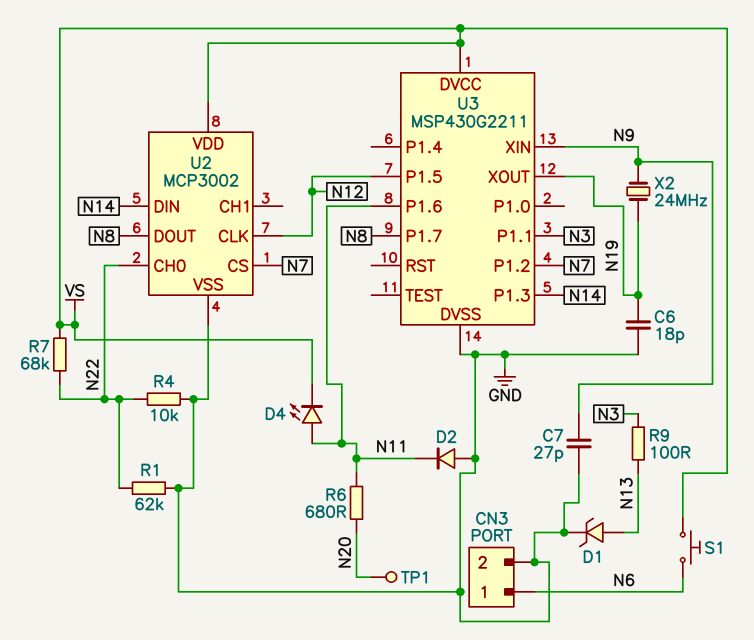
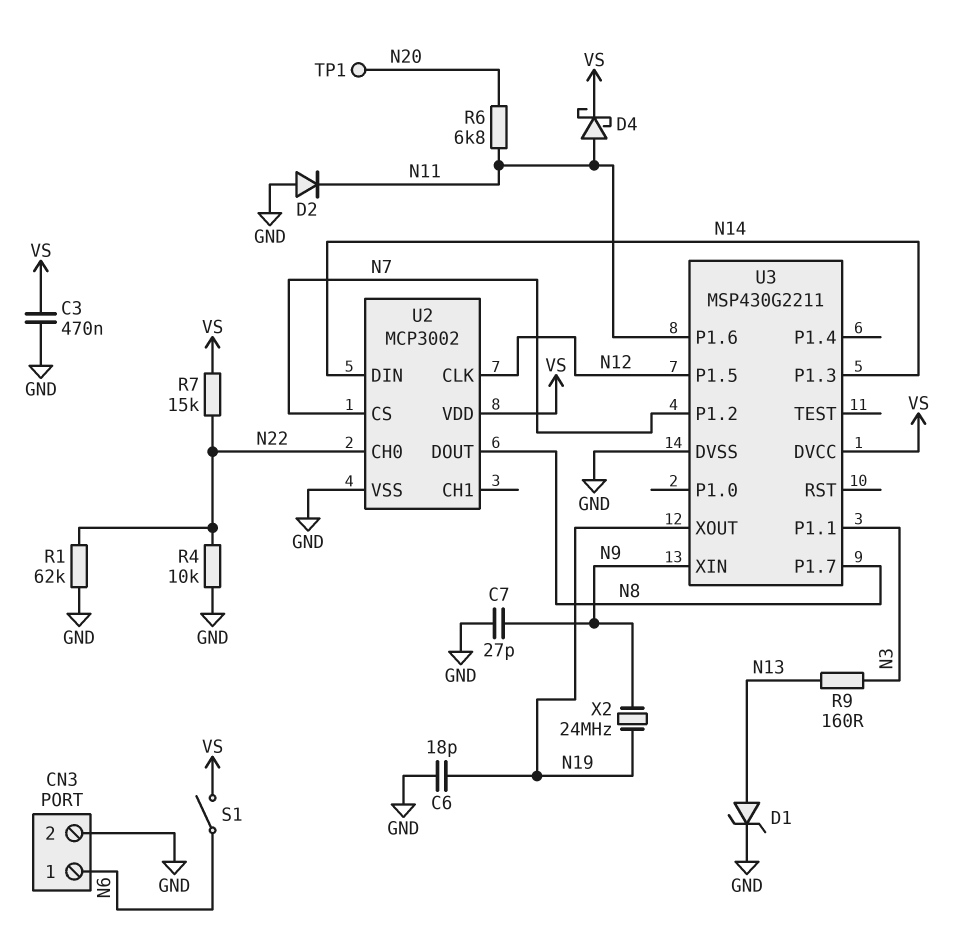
C3: none -> 470nF (GND, VS)
D4: LED (A N11, K VS) -> schottky (A N11, K VS)
R6: 680 (N11, N20) -> 6.8k (N11, N20)
R7: 68k (N22, VS) -> 15k (N22, VS)
R9: 100 (N3, N13) -> 160 (N3, N13)
S1: button (N6, VS) -> switch (N6, VS)

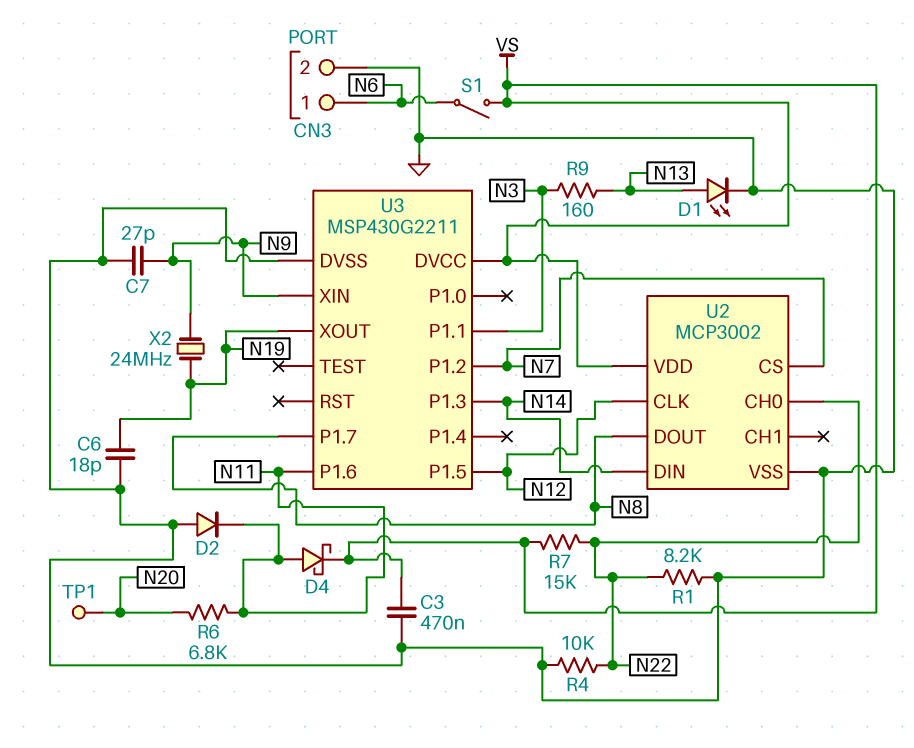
D1: zener (A N13, K GND) -> LED (A N13, K GND)
R1: 62k (GND, N22) -> 8.2k (GND, N22)

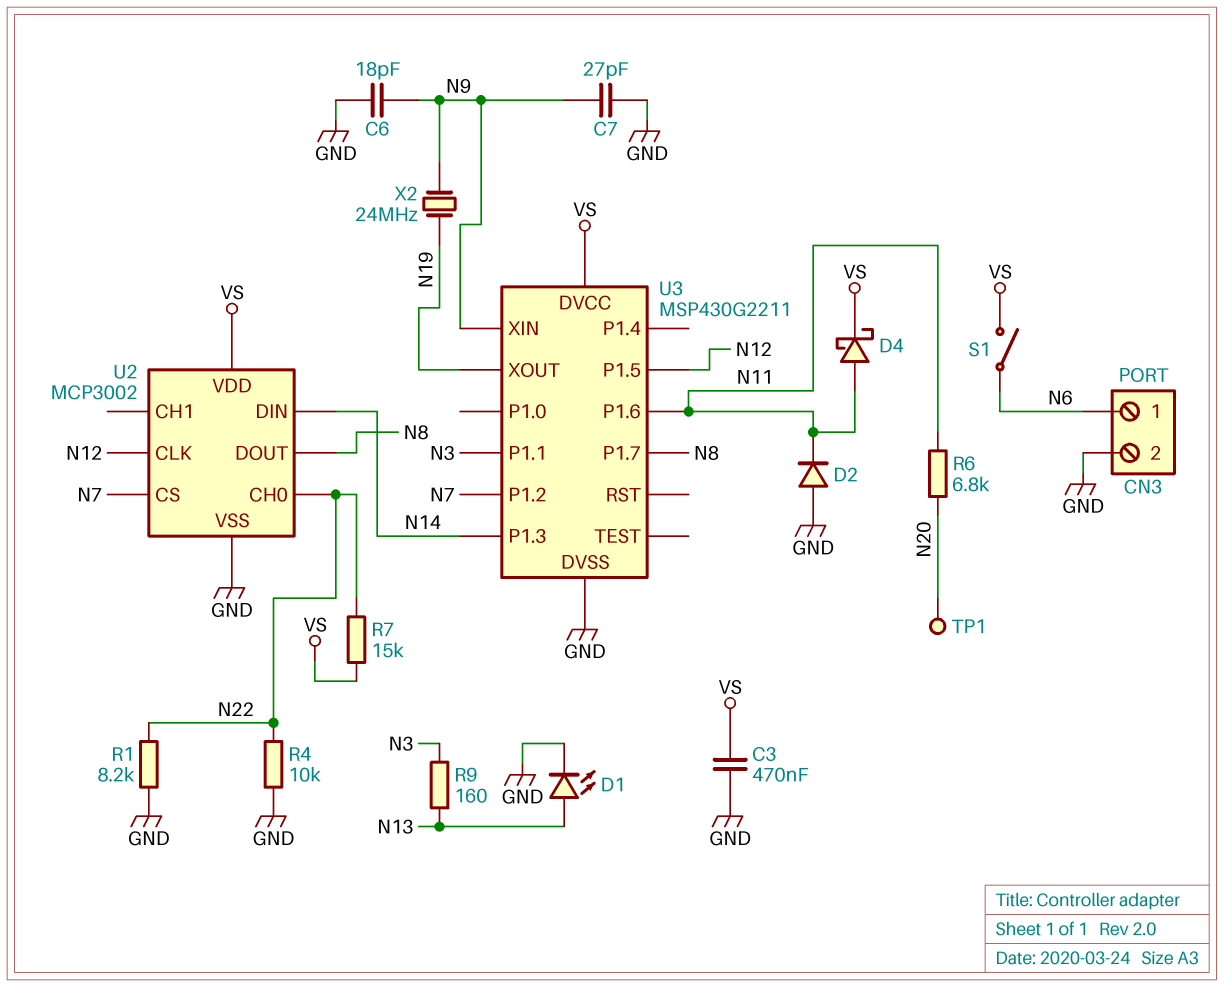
C6: 18pF (GND, N19) -> 18pF (GND, N9)

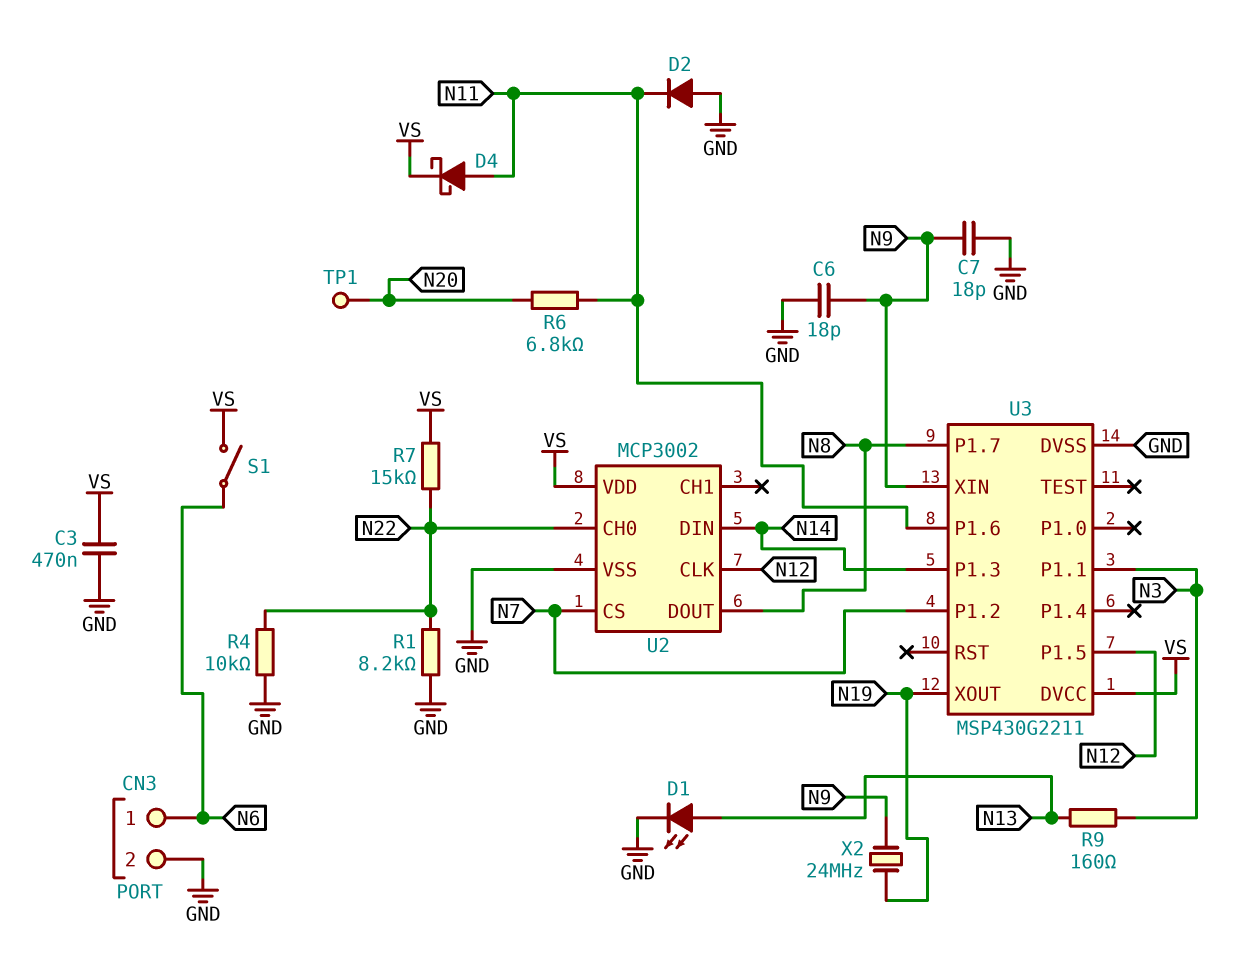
C7: 27pF (GND, N9) -> 18pF (GND, N9)

